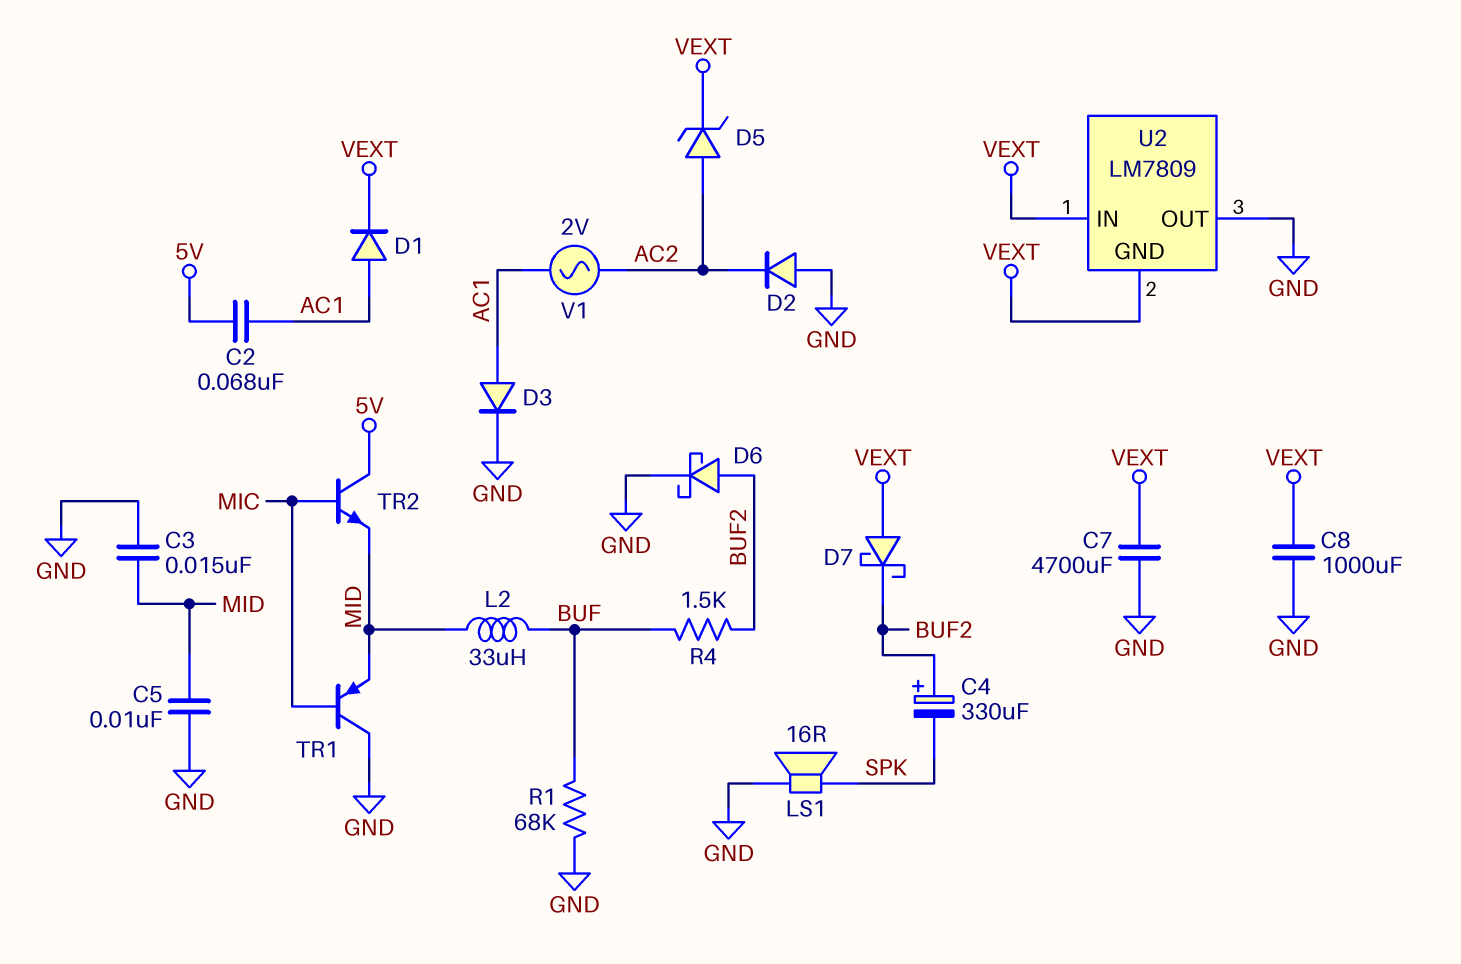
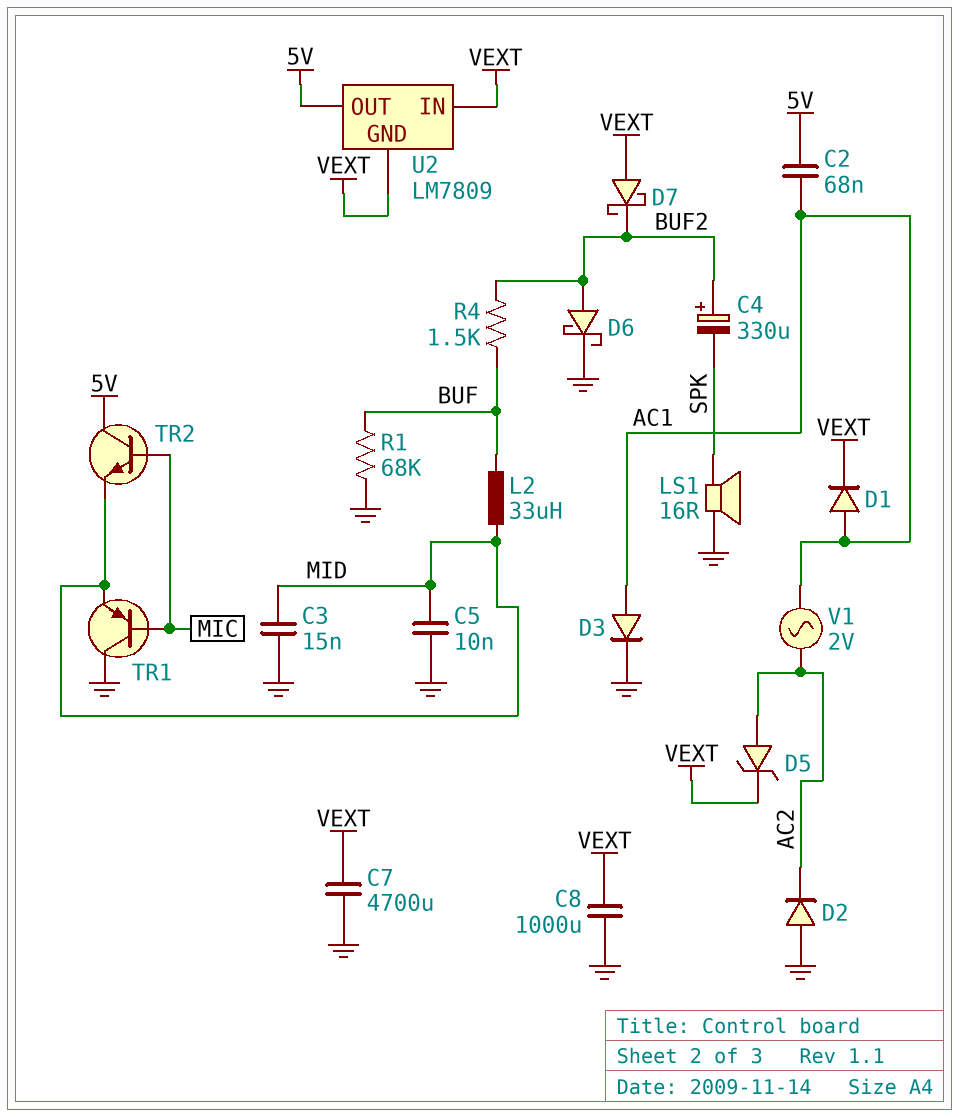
U2 pin OUT: GND -> 5V

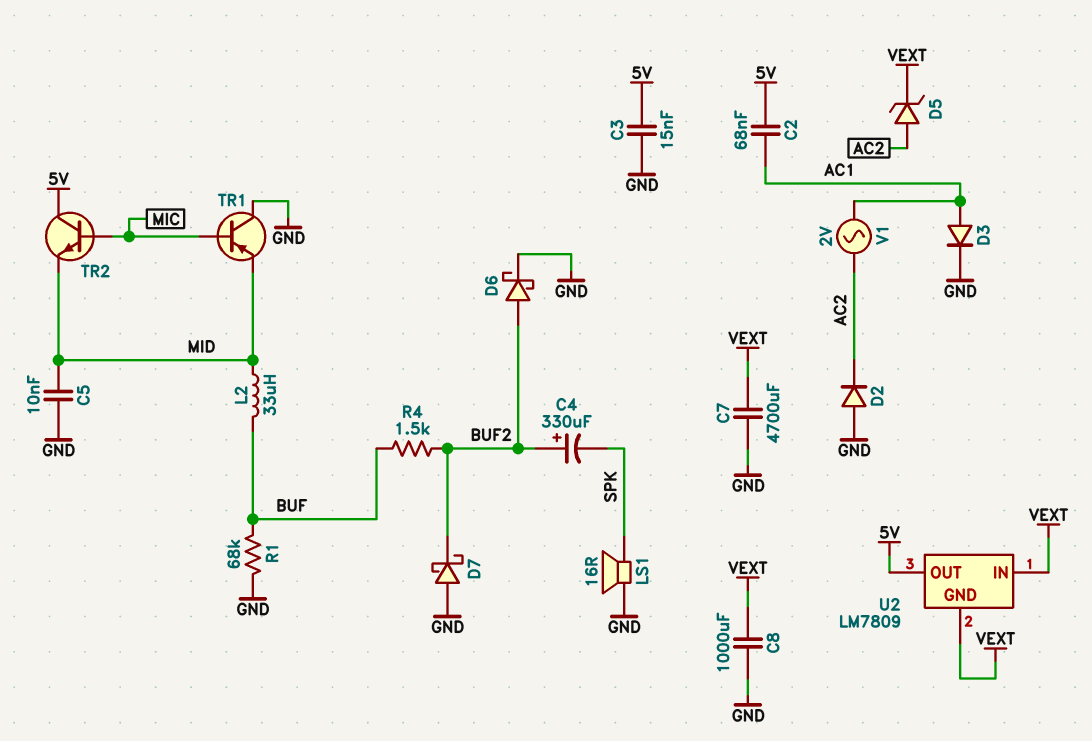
C3: 15nF (GND, MID) -> 15nF (5V, GND)
D1: diode (A AC1, K VEXT) -> none
D7: schottky (A VEXT, K BUF2) -> schottky (A GND, K BUF2)

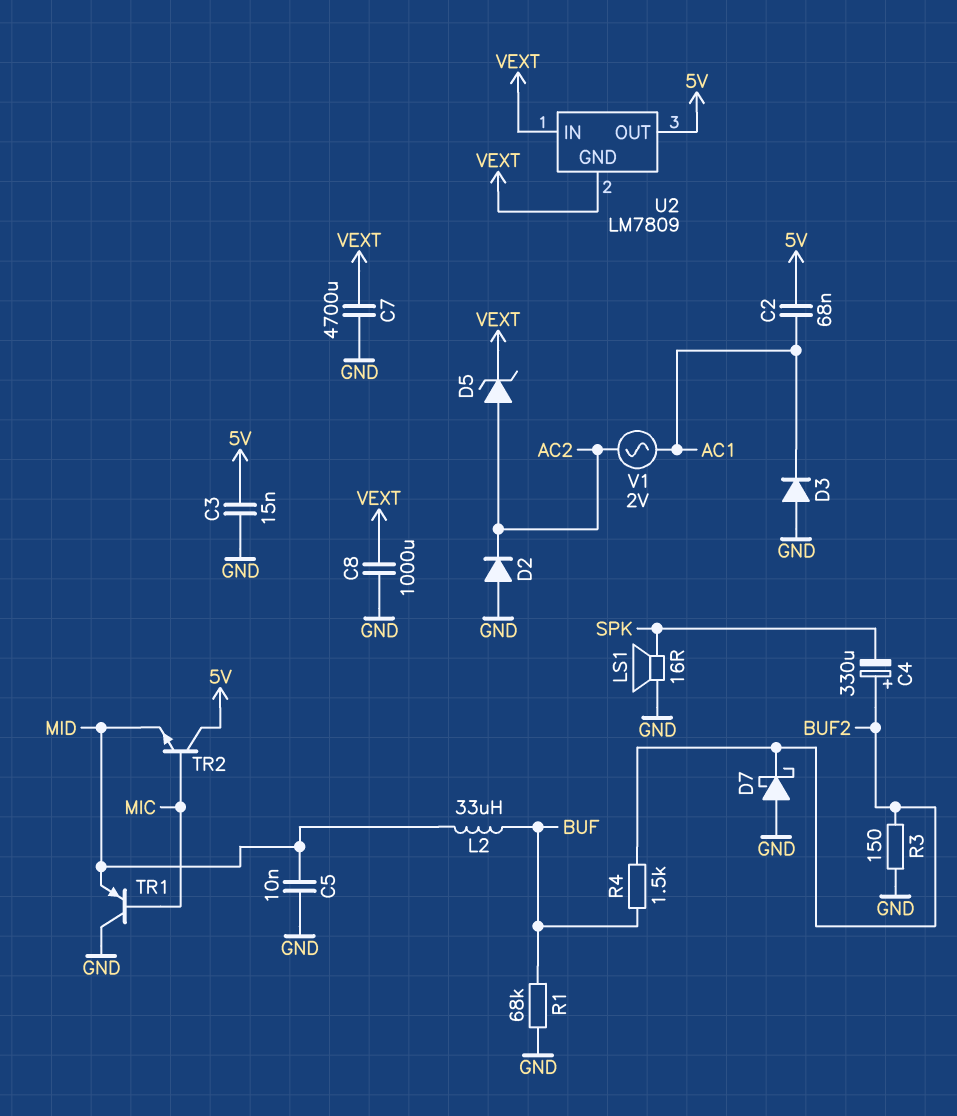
D3: diode (A AC1, K GND) -> diode (A GND, K AC1)
D6: schottky (A BUF2, K GND) -> none
R3: none -> 150 (BUF2, GND)

